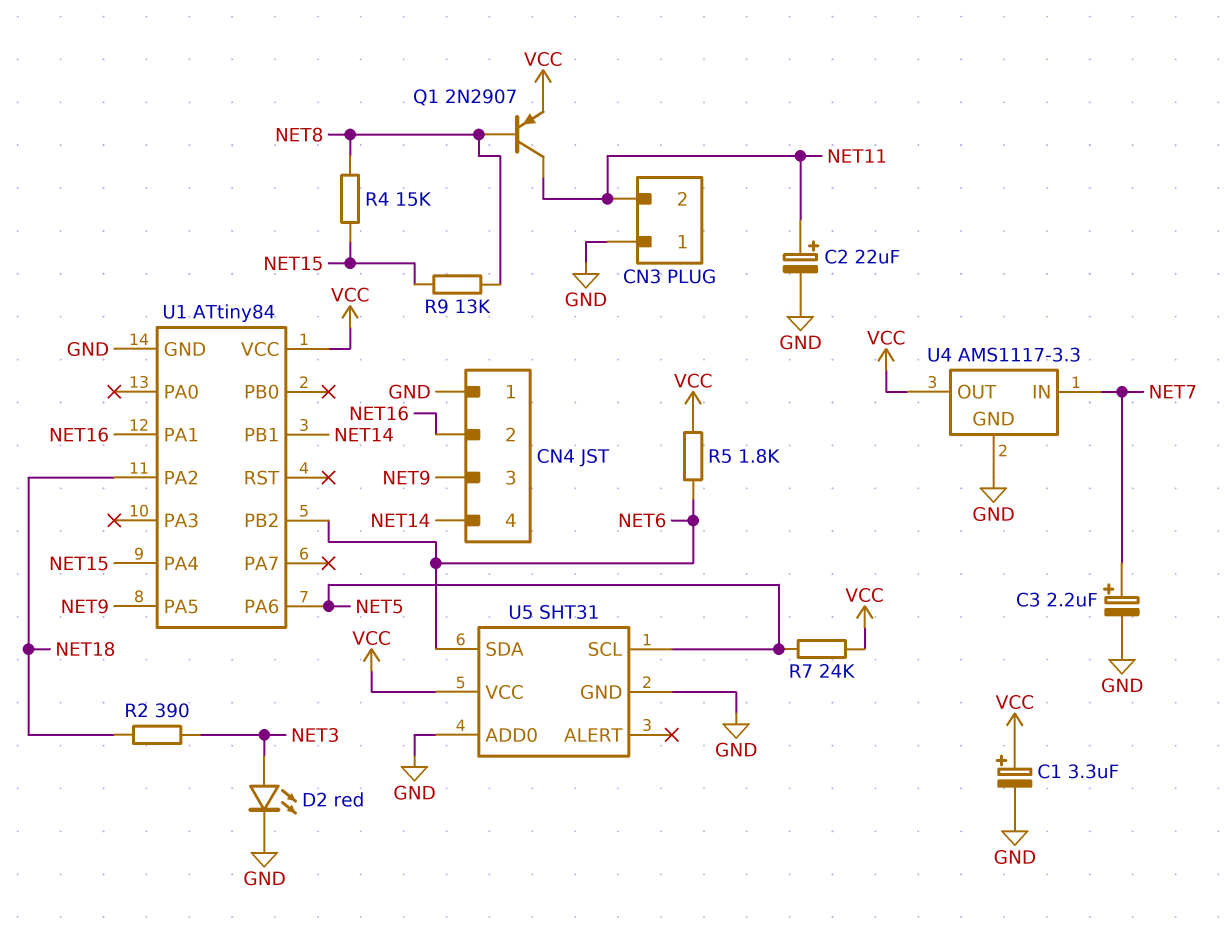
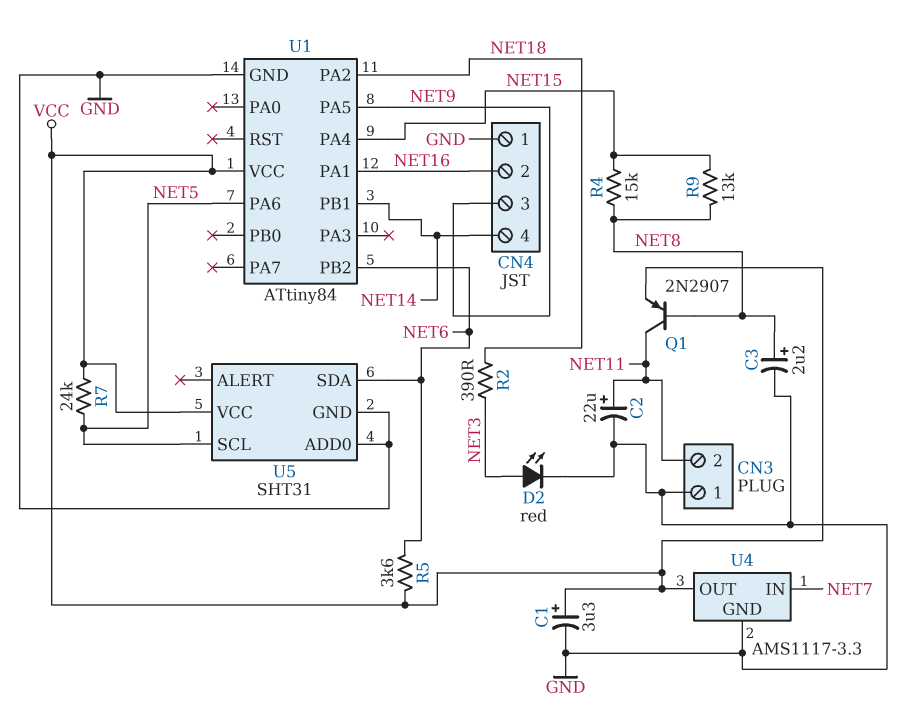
C3: 2.2uF (plus NET7, minus GND) -> 2.2uF (plus NET8, minus GND)
R5: 1.8k (NET6, VCC) -> 3.6k (NET6, VCC)

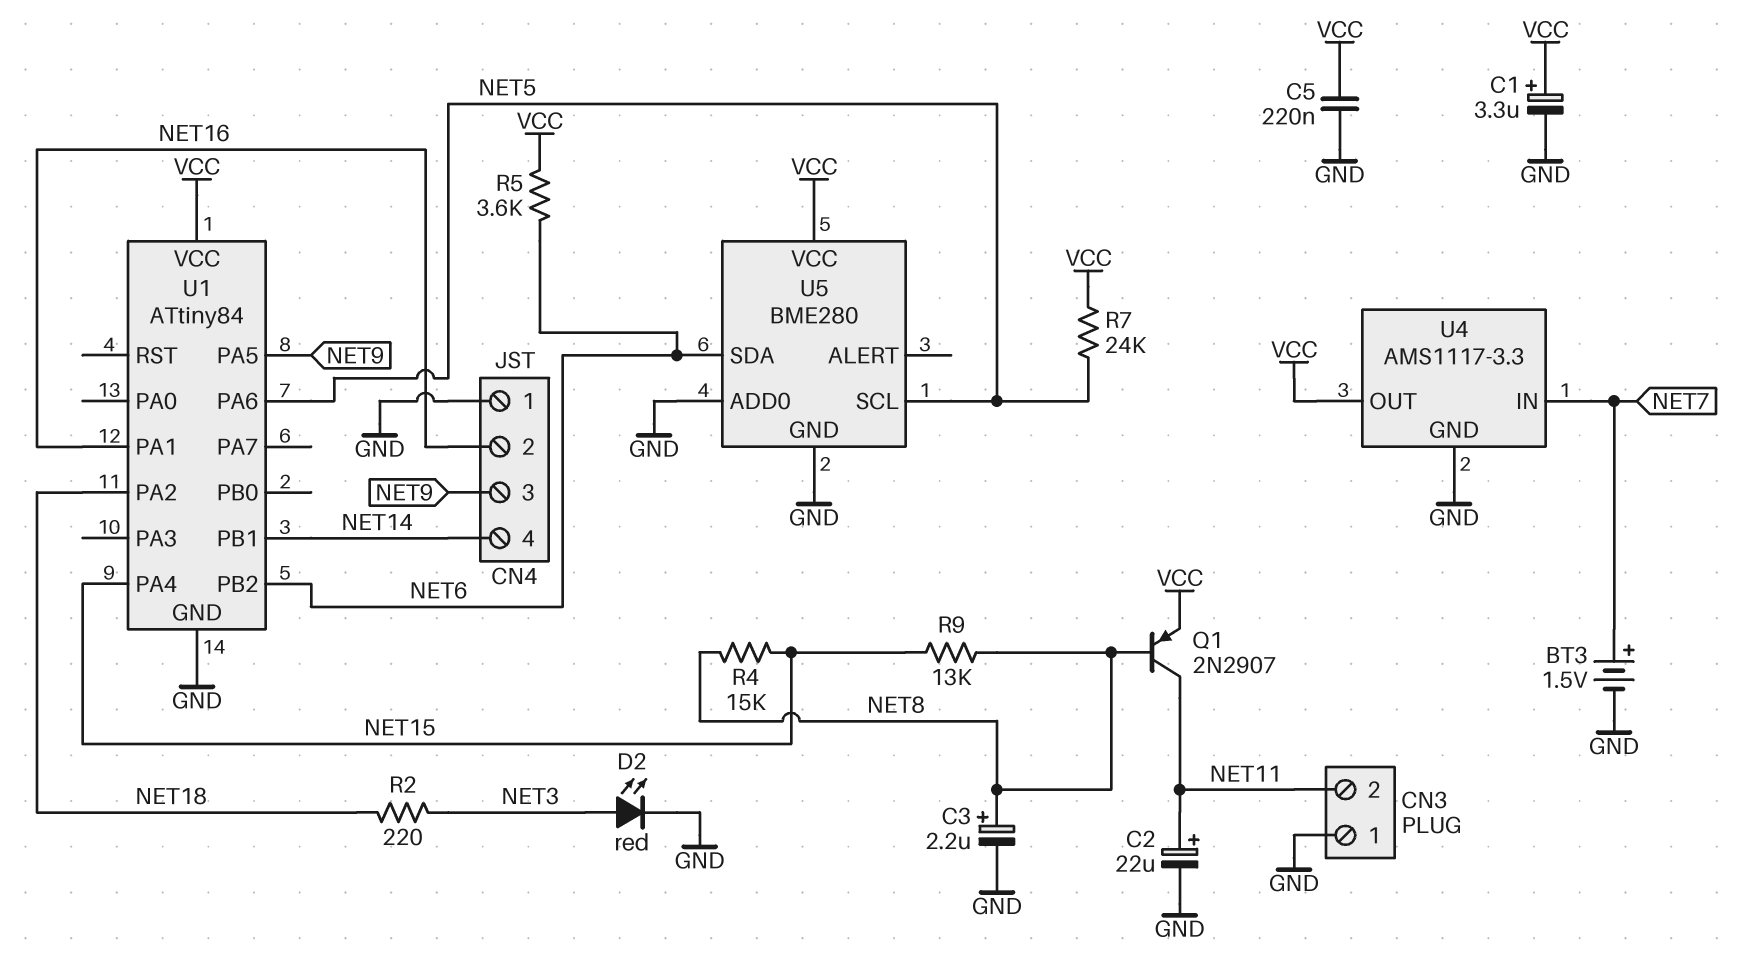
BT3: none -> 1.5V (plus NET7, minus GND)
C5: none -> 220nF (GND, VCC)
R2: 390 (NET3, NET18) -> 220 (NET3, NET18)
U5: SHT31 -> BME280

